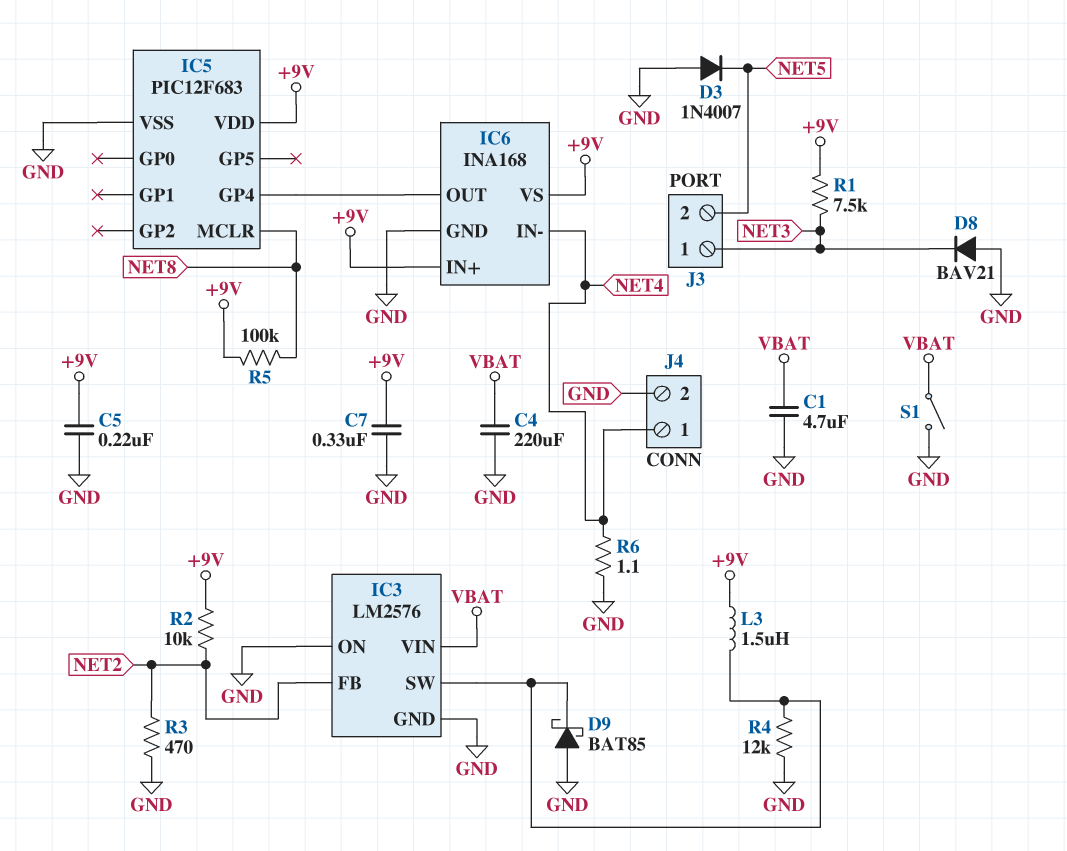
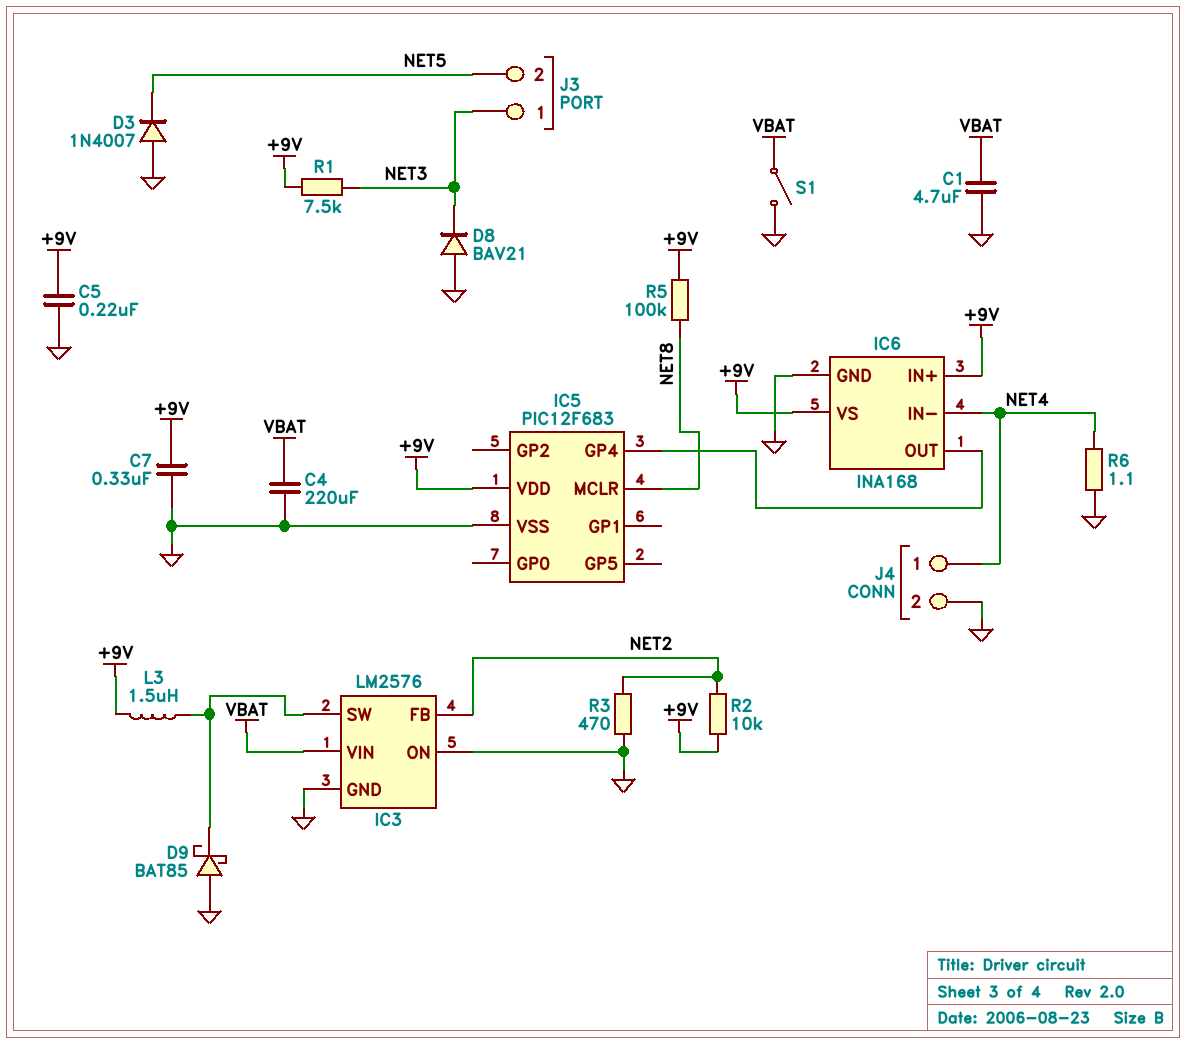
R4: 12k (GND, IC3/SW) -> none

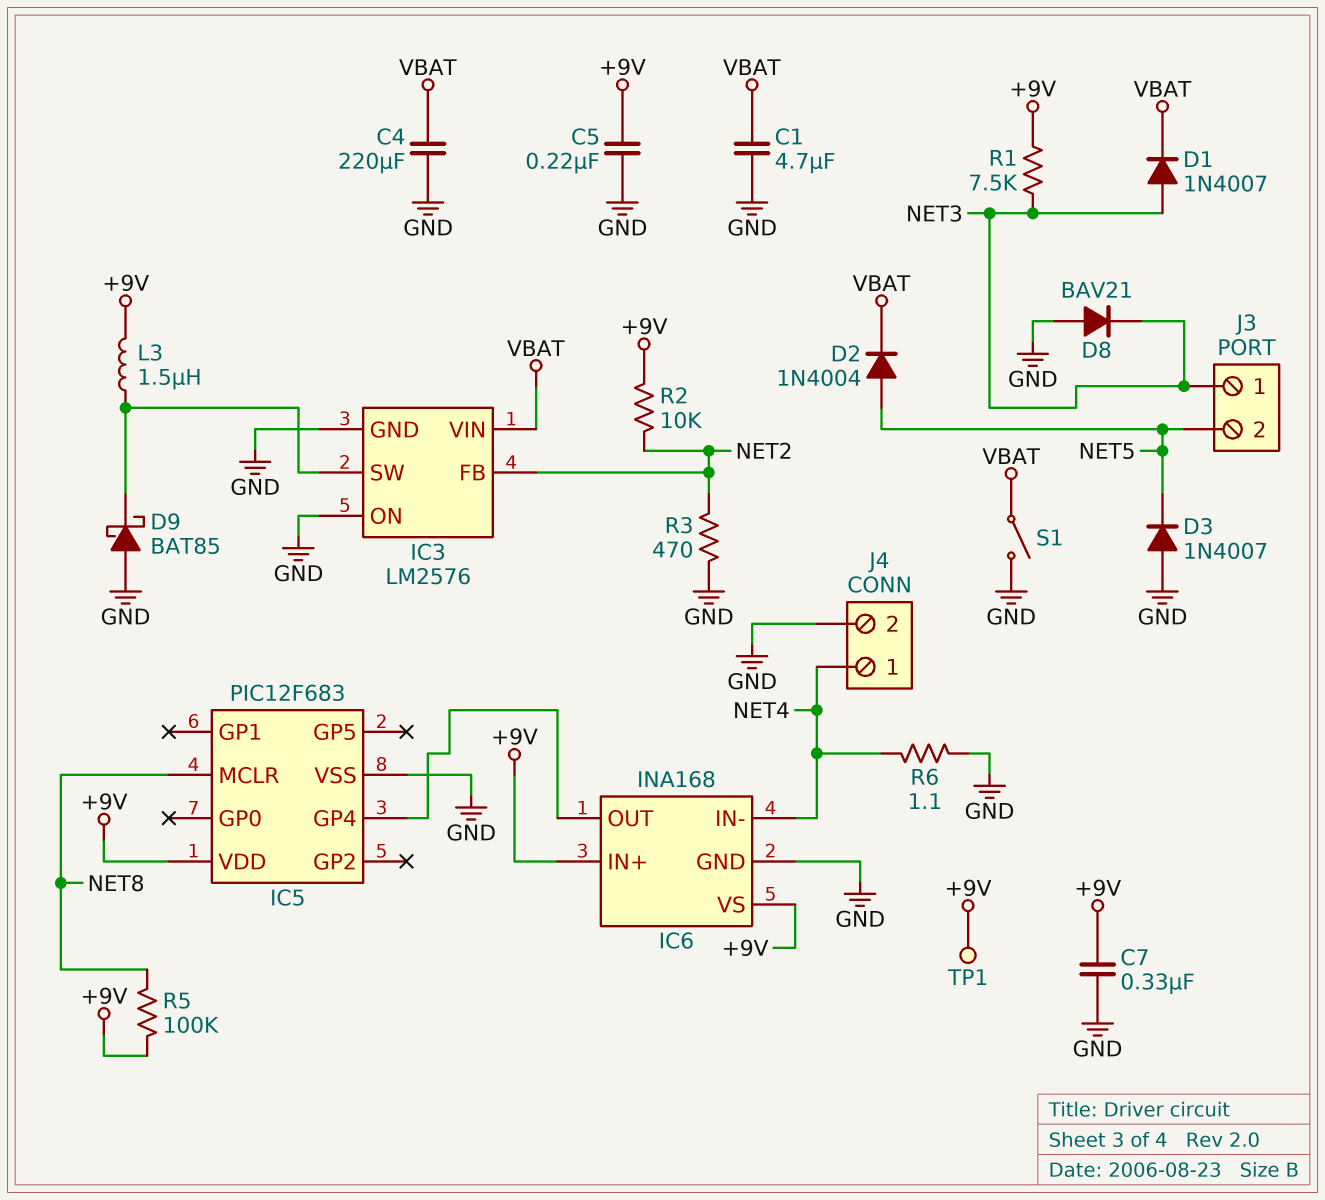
D1: none -> diode 1N4007 (A NET3, K VBAT)
D2: none -> diode 1N4004 (A NET5, K VBAT)
TP1: none -> test point (+9V)

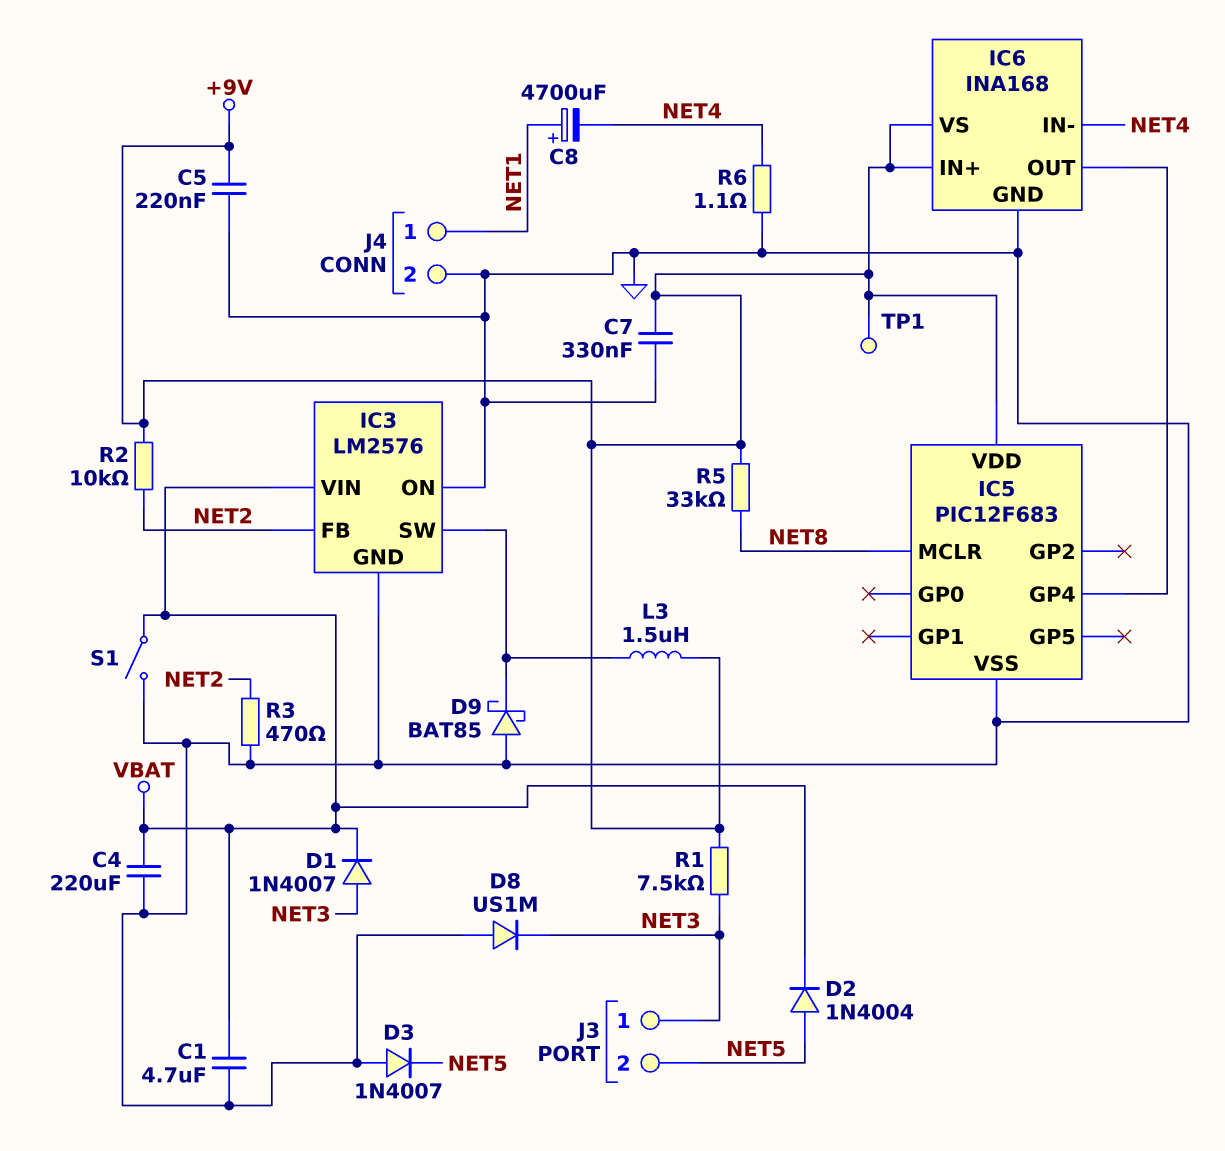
C8: none -> 4700uF (plus NET1, minus NET4)
D8: diode BAV21 (A GND, K NET3) -> diode US1M (A GND, K NET3)
J4 pin 1: NET4 -> NET1
R5: 100k (+9V, NET8) -> 33k (+9V, NET8)

